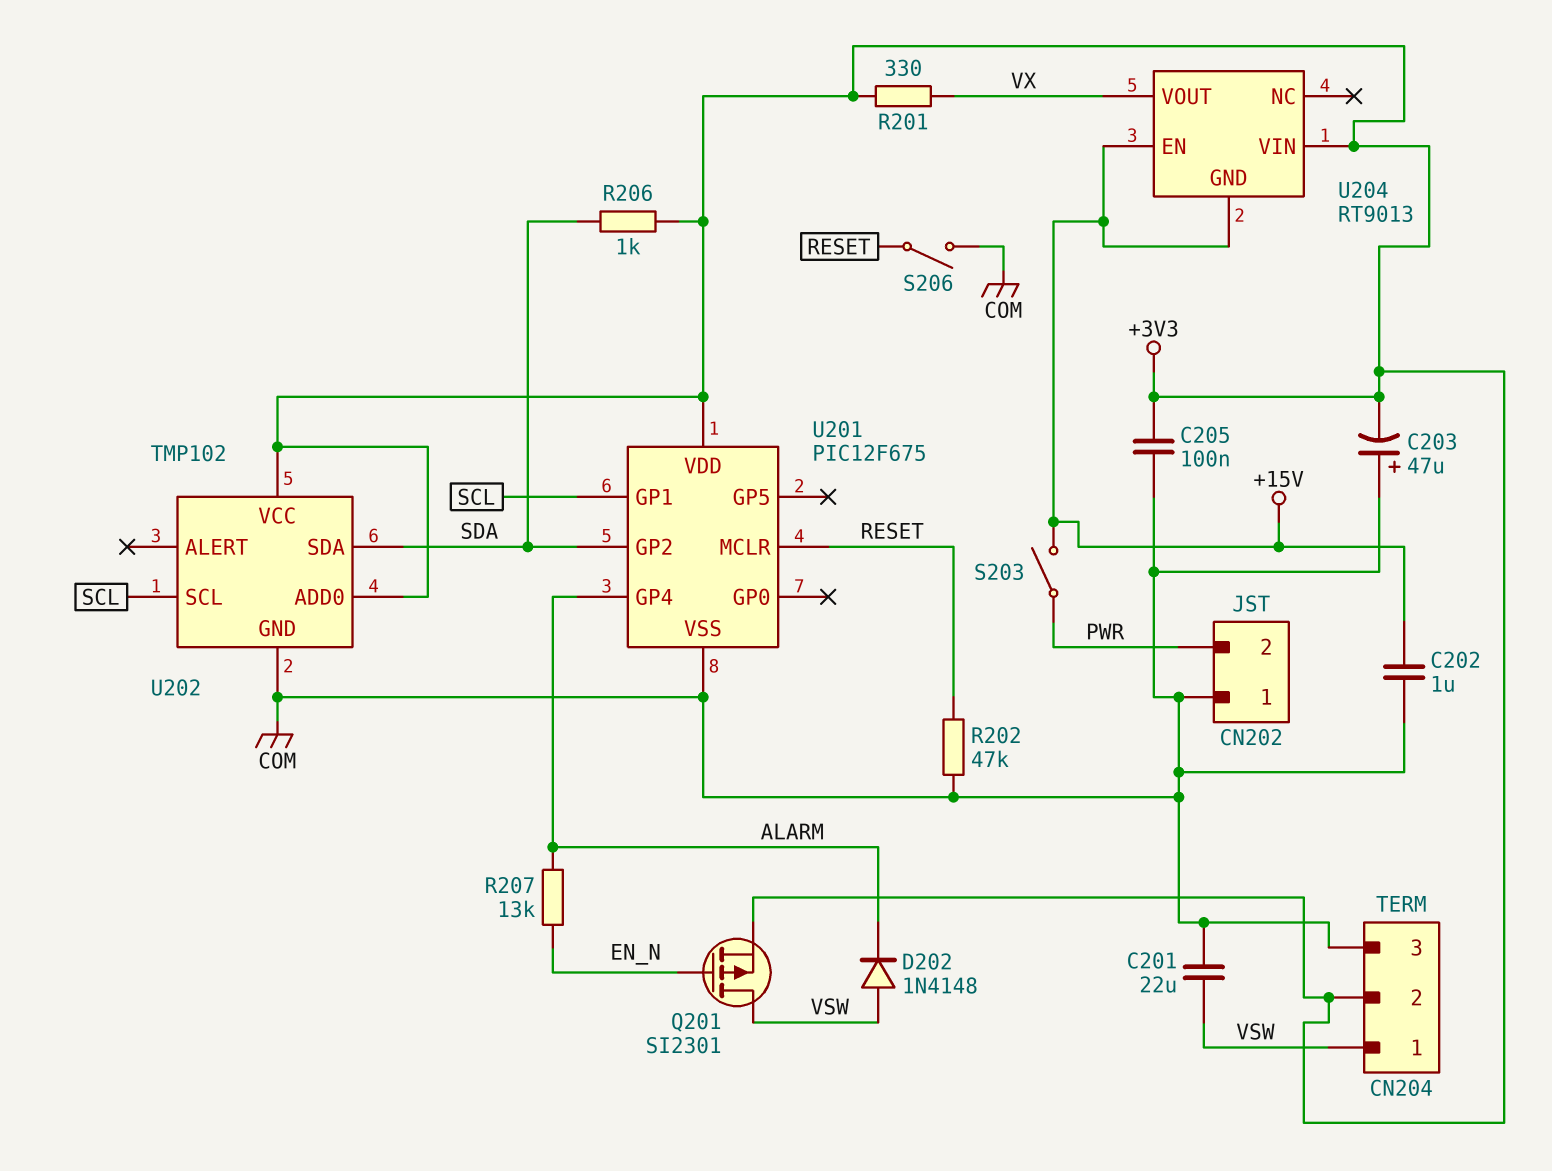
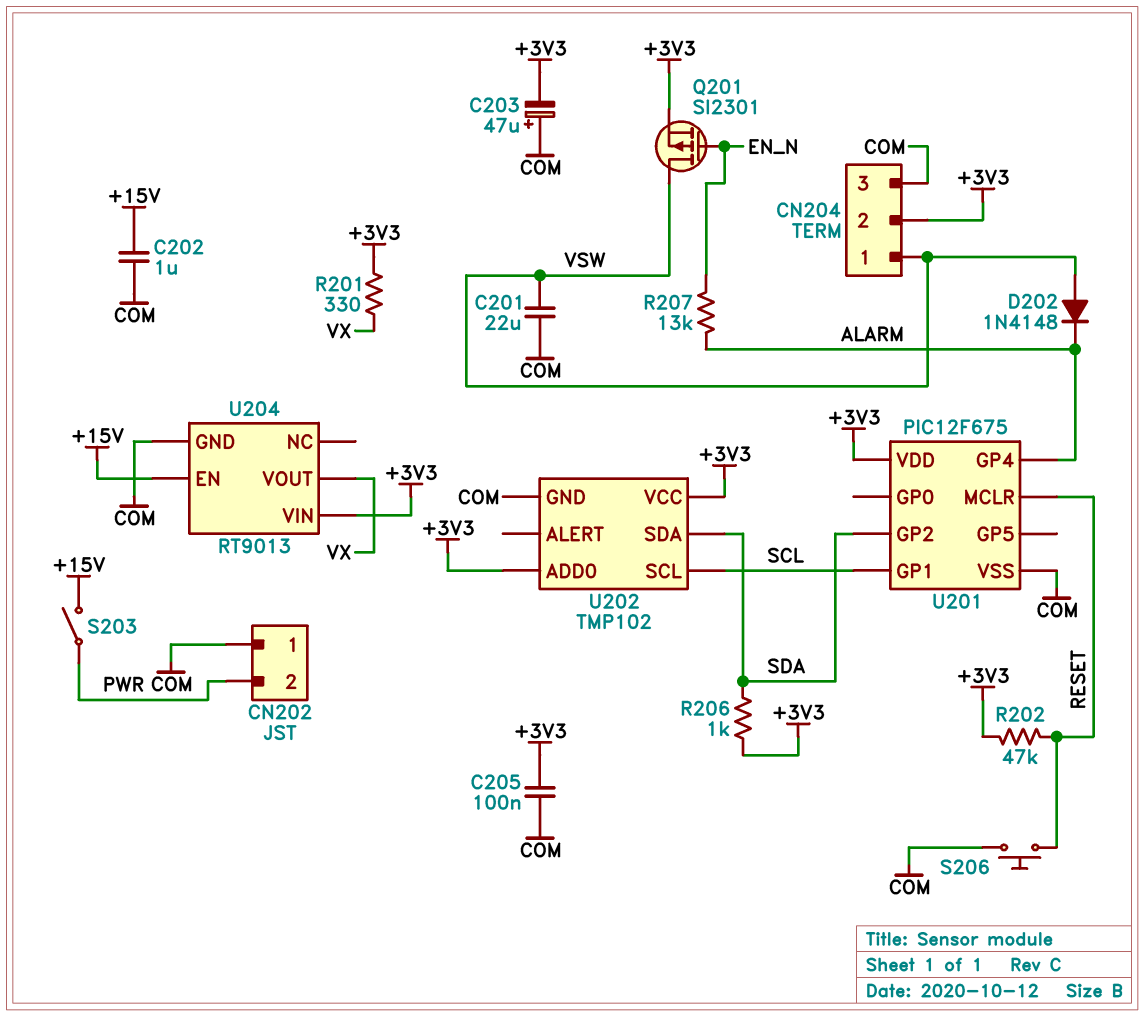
R202: 47k (COM, RESET) -> 47k (+3V3, RESET)
S206: switch (COM, RESET) -> button (COM, RESET)
U204 pin GND: +15V -> COM

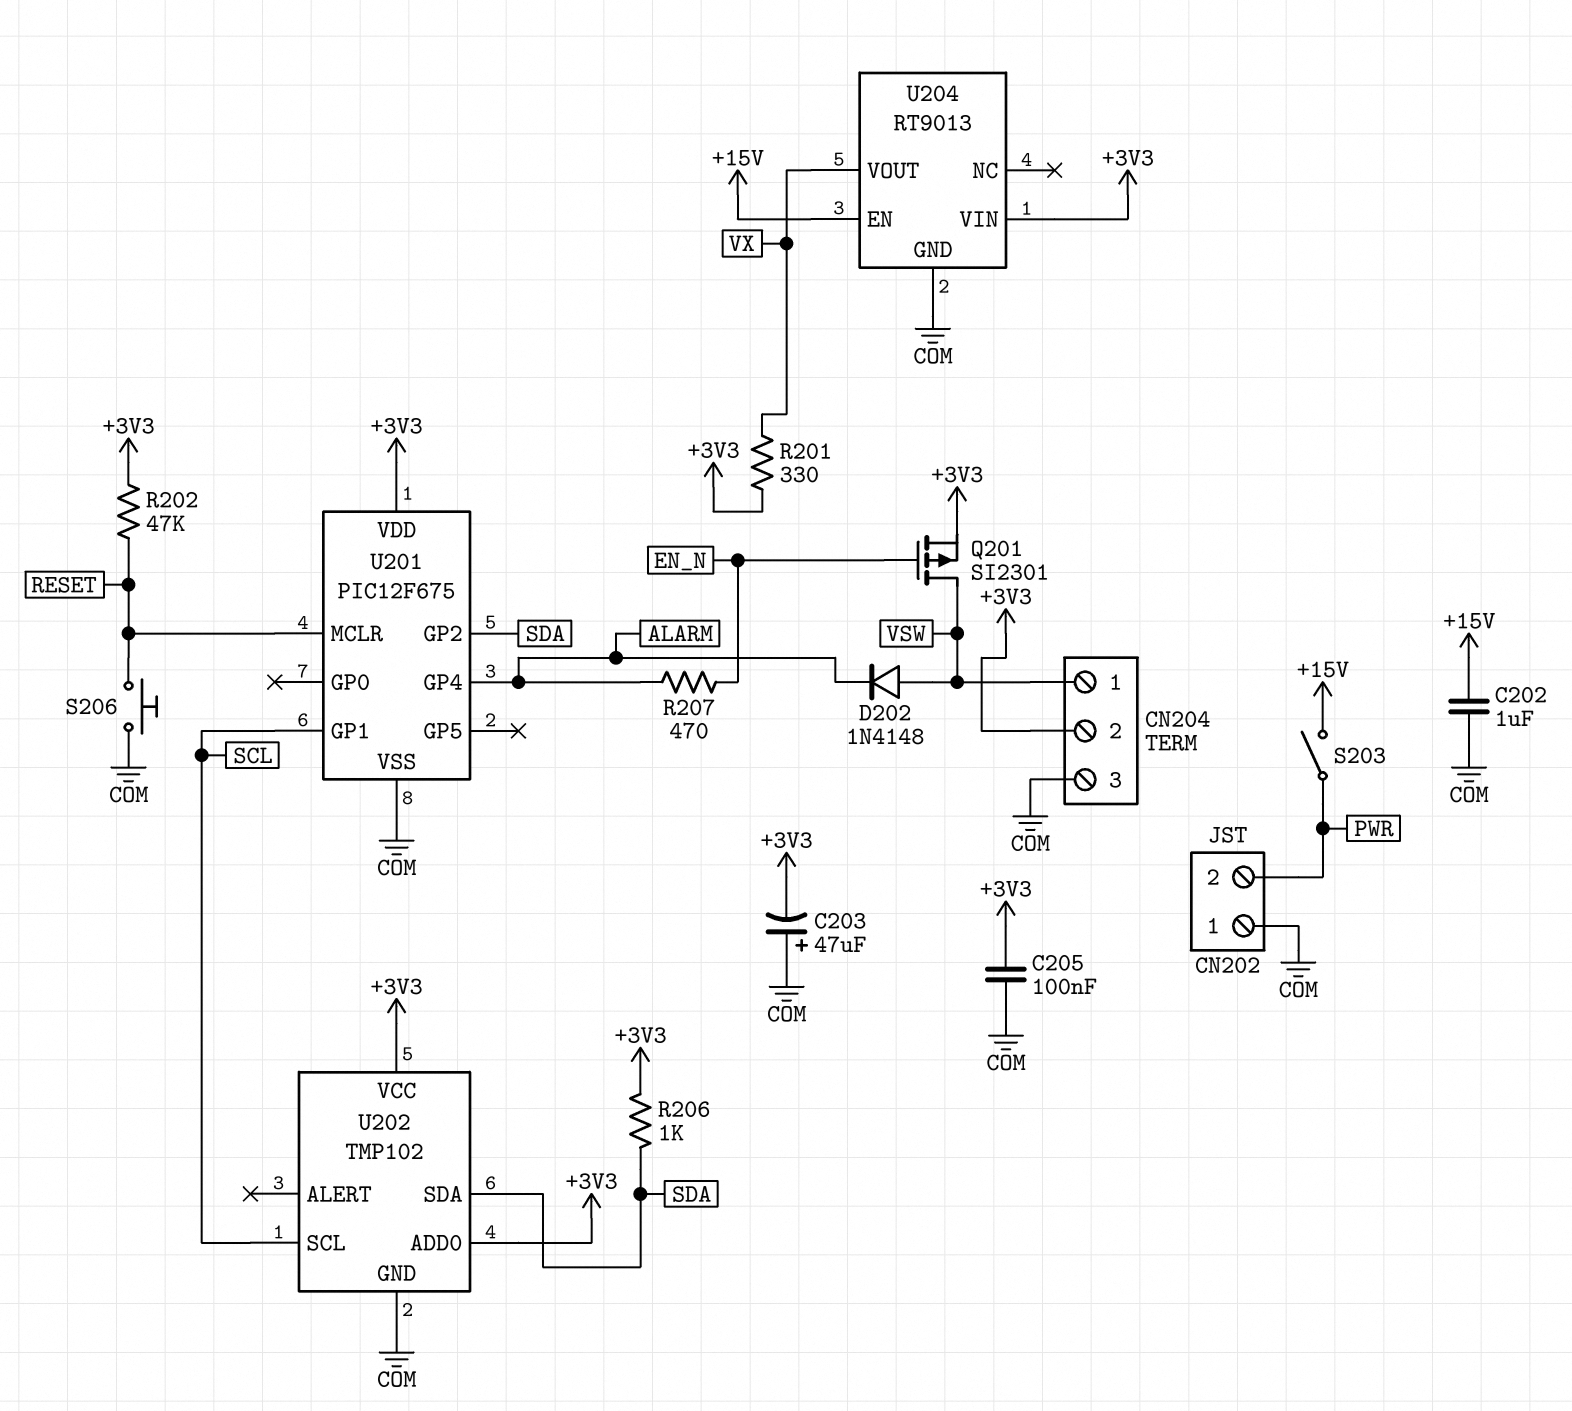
C201: 22uF (COM, VSW) -> none
R207: 13k (ALARM, EN_N) -> 470 (ALARM, EN_N)

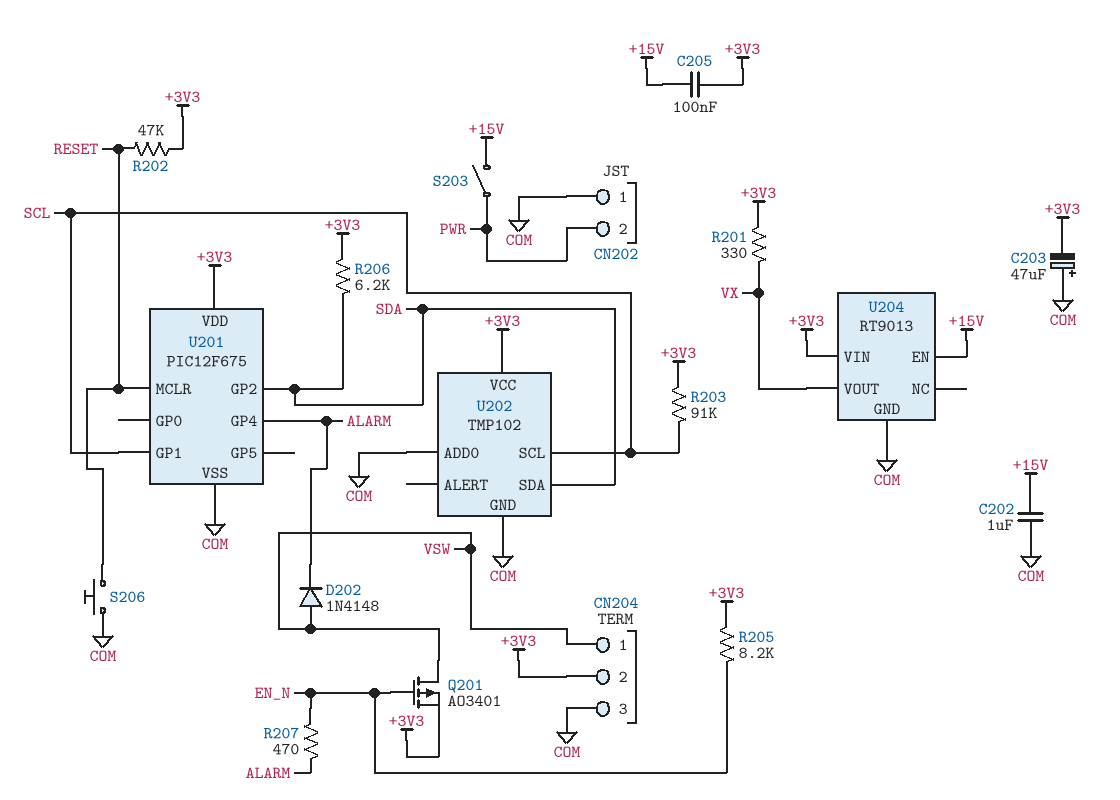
C205: 100nF (+3V3, COM) -> 100nF (+3V3, +15V)
Q201: PMOS SI2301 (G EN_N, D VSW, S +3V3) -> PMOS AO3401 (G EN_N, D VSW, S +3V3)
R203: none -> 91k (+3V3, SCL)
R205: none -> 8.2k (+3V3, EN_N)
R206: 1k (+3V3, SDA) -> 6.2k (+3V3, SDA)
U202 pin ADD0: +3V3 -> COM

